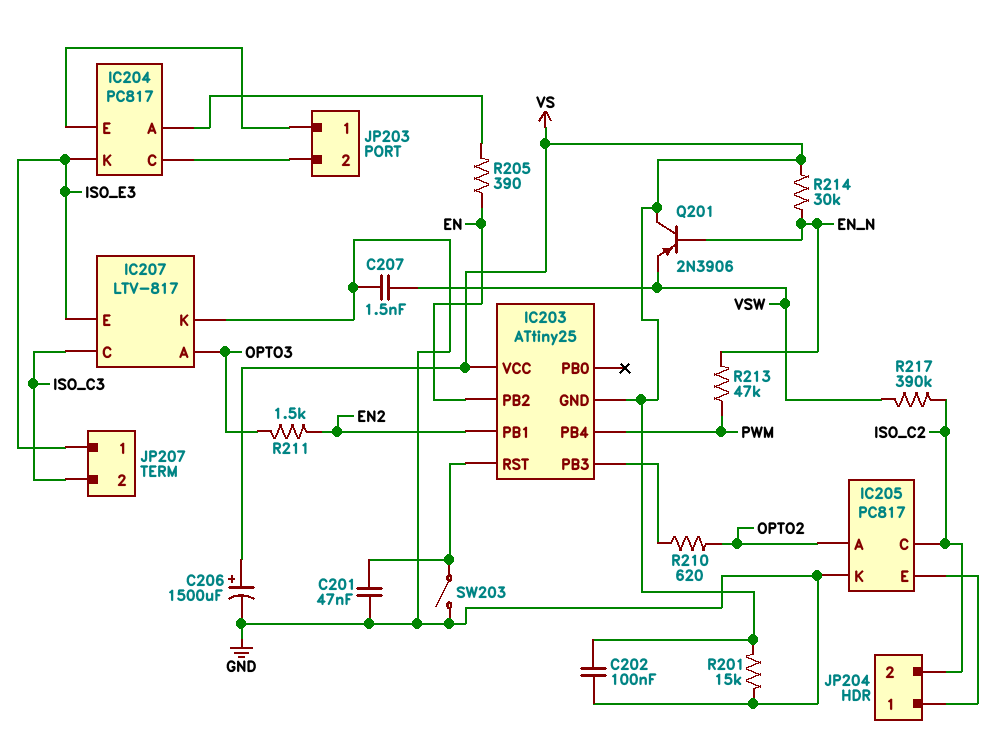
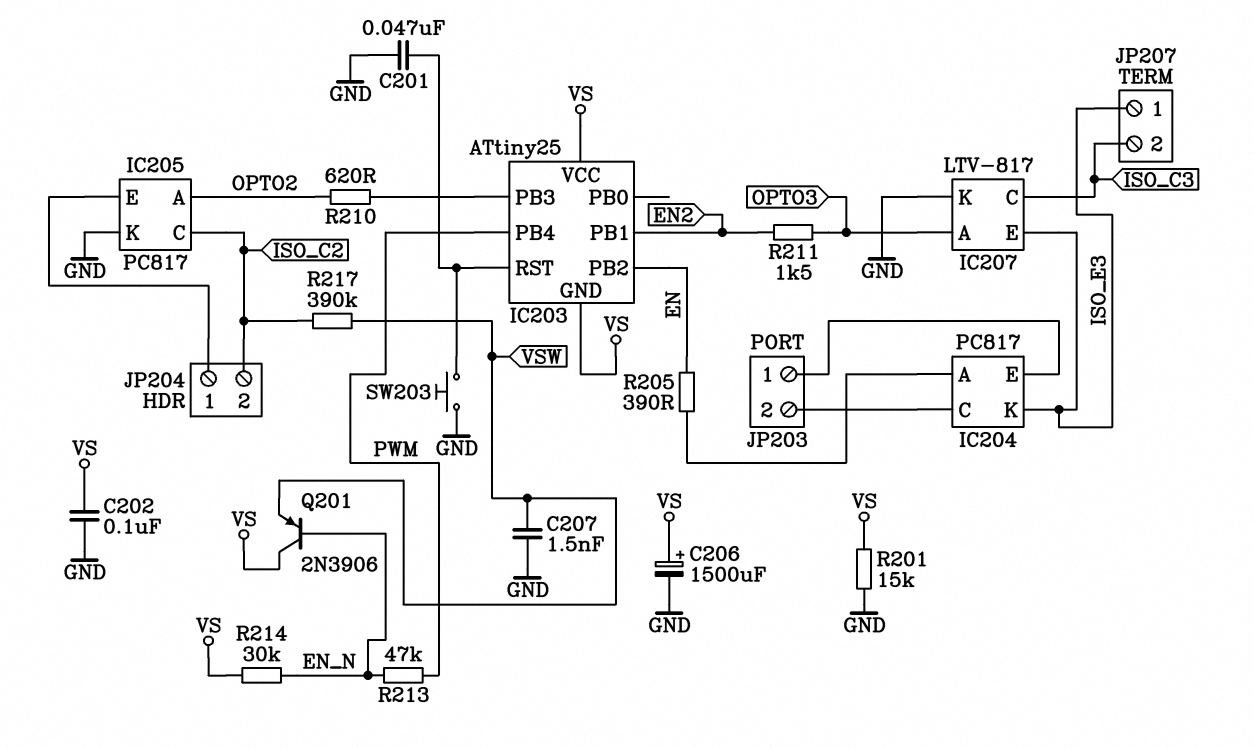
SW203: switch (GND, IC203/RST) -> button (GND, IC203/RST)

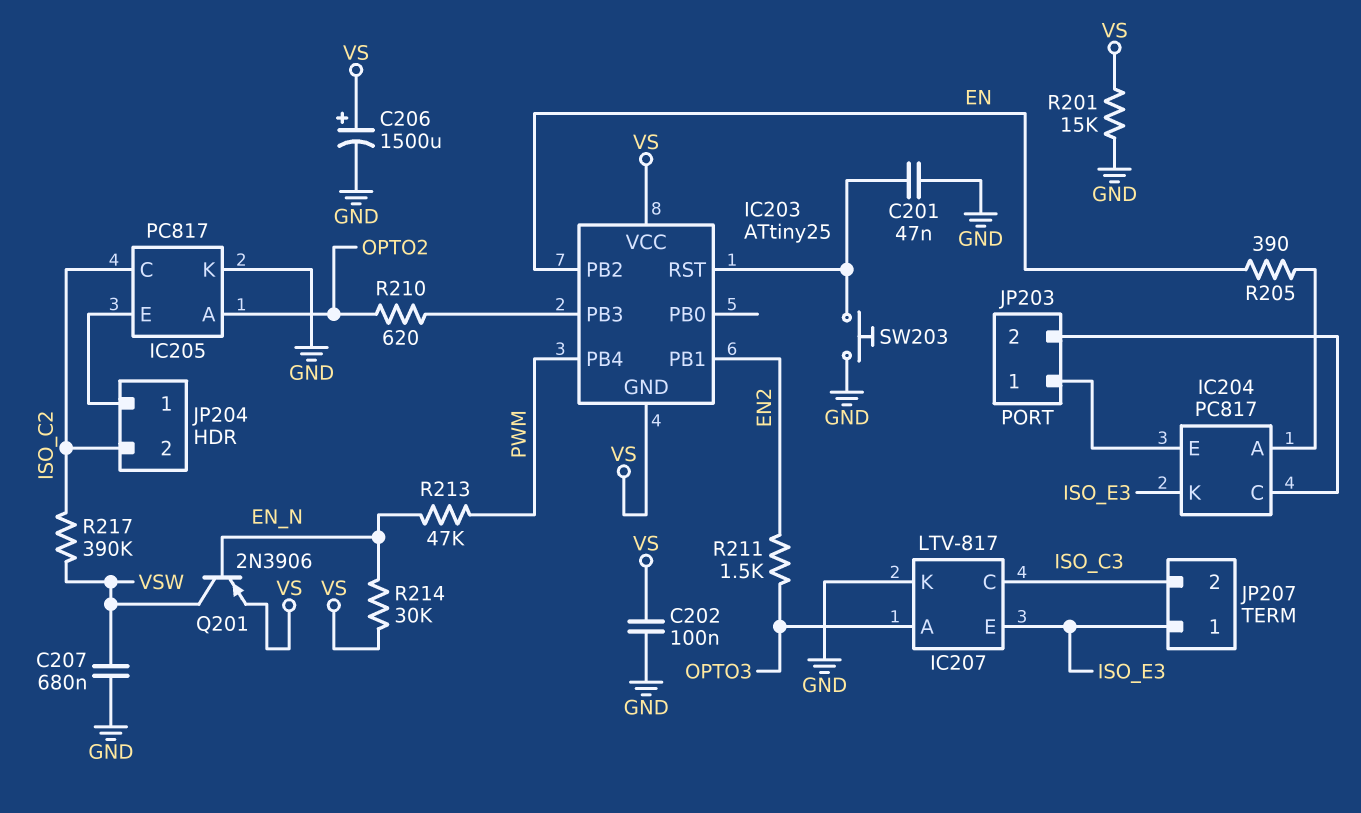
C207: 1.5nF (GND, VSW) -> 680nF (GND, VSW)
Q201: PNP 2N3906 (B EN_N, C VS, E VSW) -> PNP 2N3906 (B EN_N, C VSW, E VS)

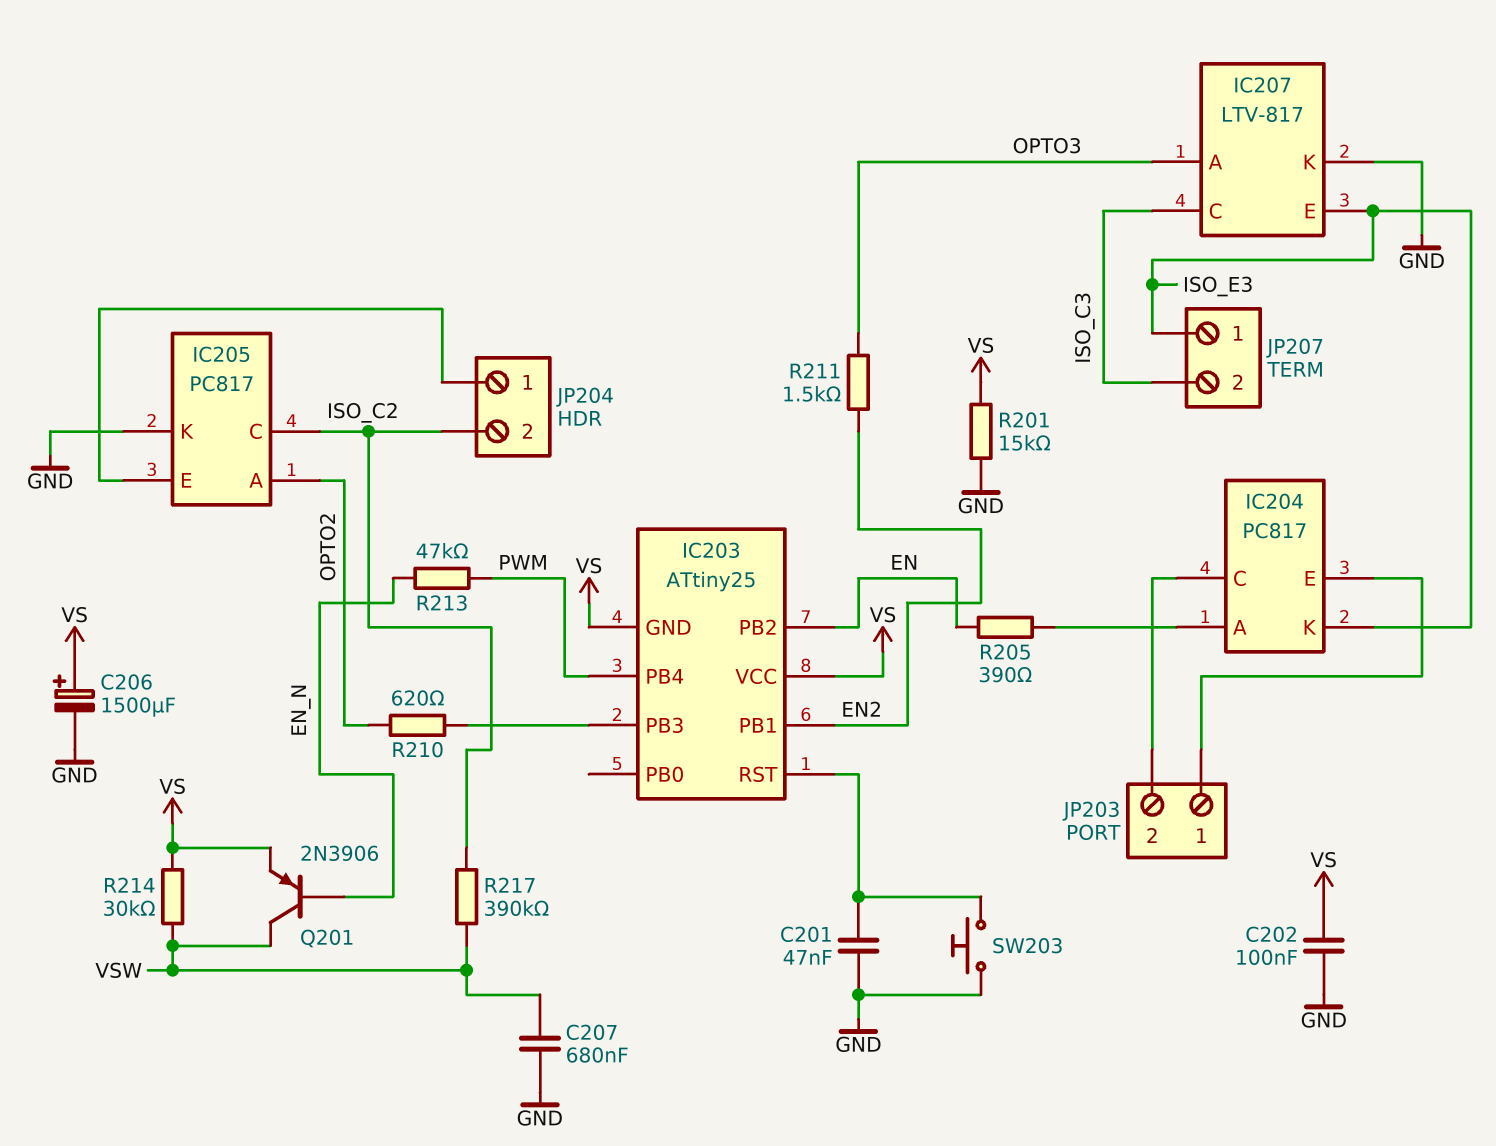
R214: 30k (EN_N, VS) -> 30k (VS, VSW)

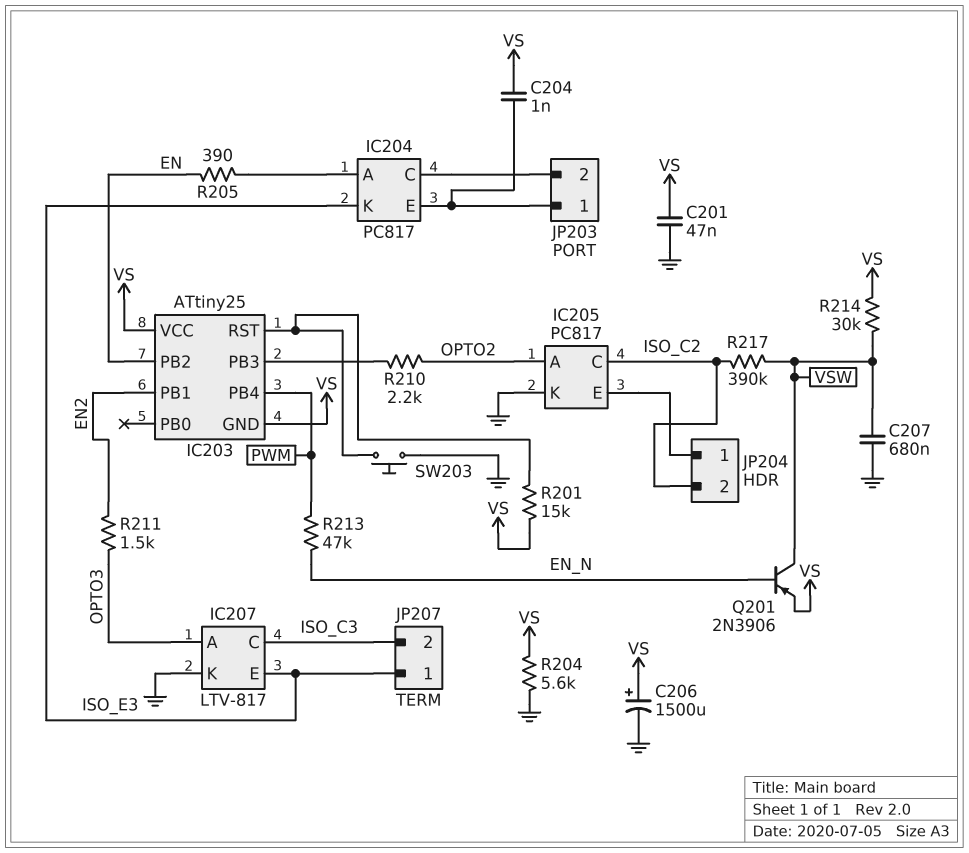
C201: 47nF (GND, IC203/RST) -> 47nF (GND, VS)
C202: 100nF (GND, VS) -> none
C204: none -> 1nF (IC204/E, VS)
R201: 15k (GND, VS) -> 15k (IC203/RST, VS)
R204: none -> 5.6k (GND, VS)
R210: 620 (IC203/PB3, OPTO2) -> 2.2k (IC203/PB3, OPTO2)

